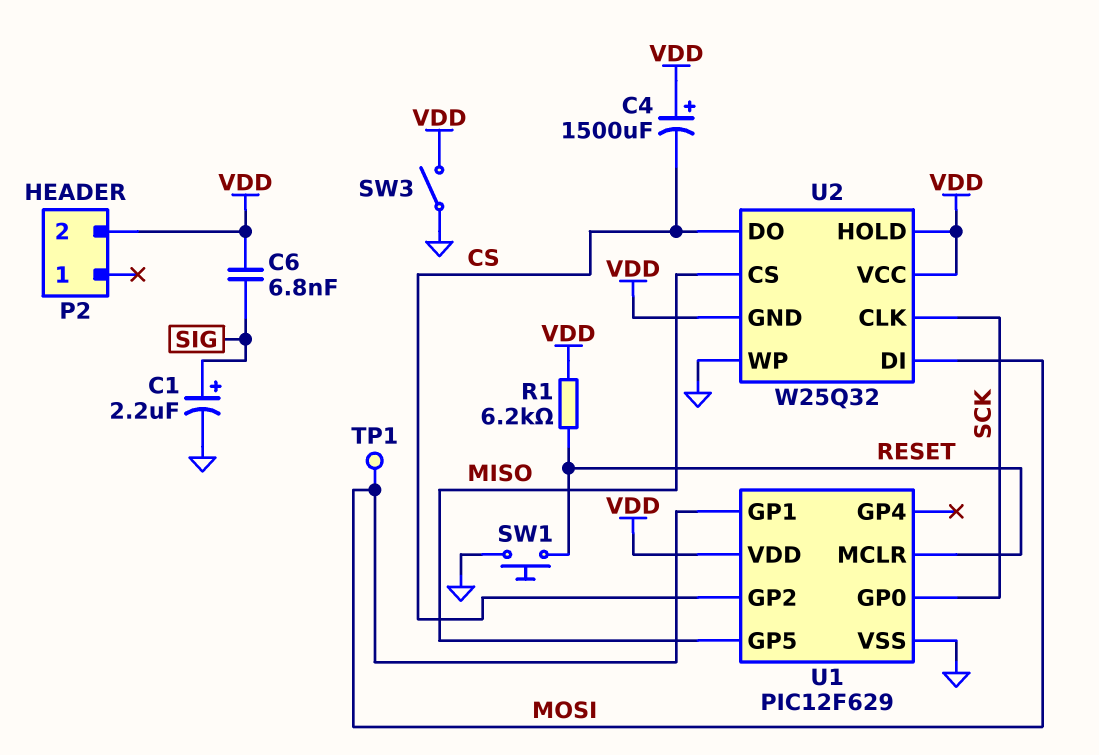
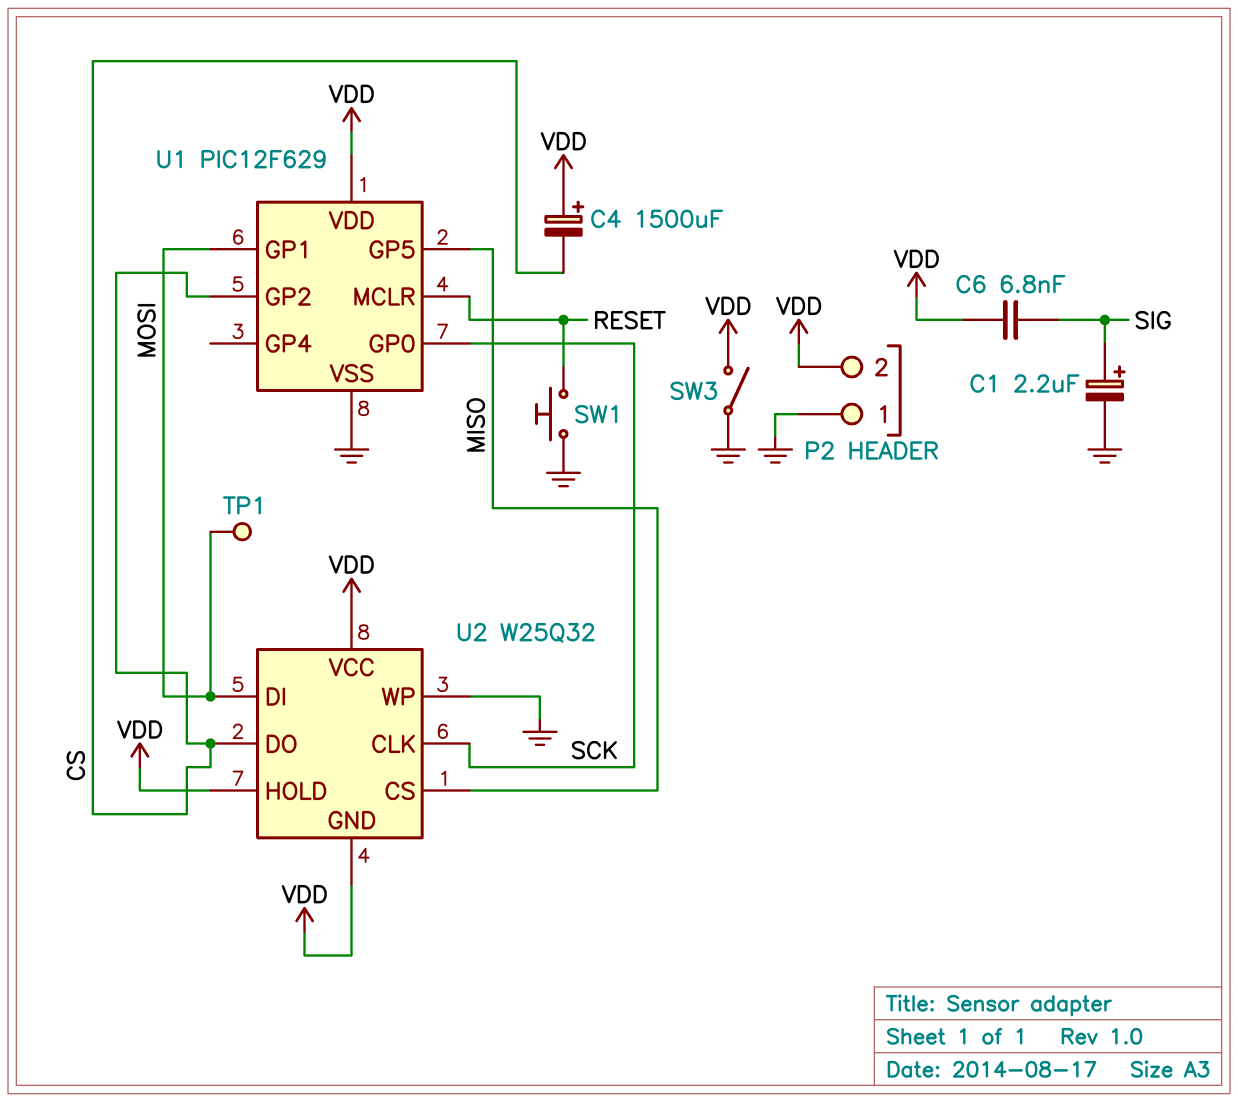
P2 pin 1: none -> GND
R1: 6.2k (RESET, VDD) -> none

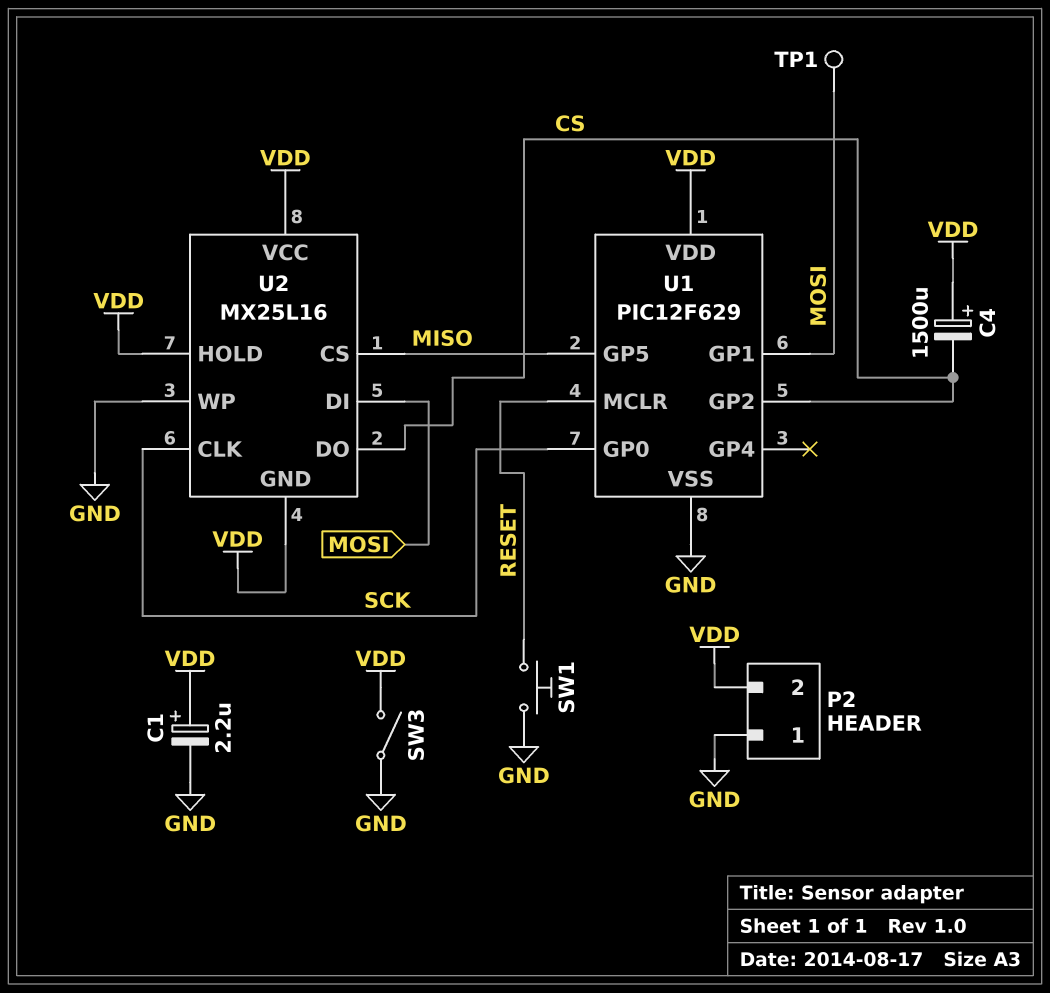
C1: 2.2uF (plus SIG, minus GND) -> 2.2uF (plus VDD, minus GND)
C6: 6.8nF (SIG, VDD) -> none
U2: W25Q32 -> MX25L16

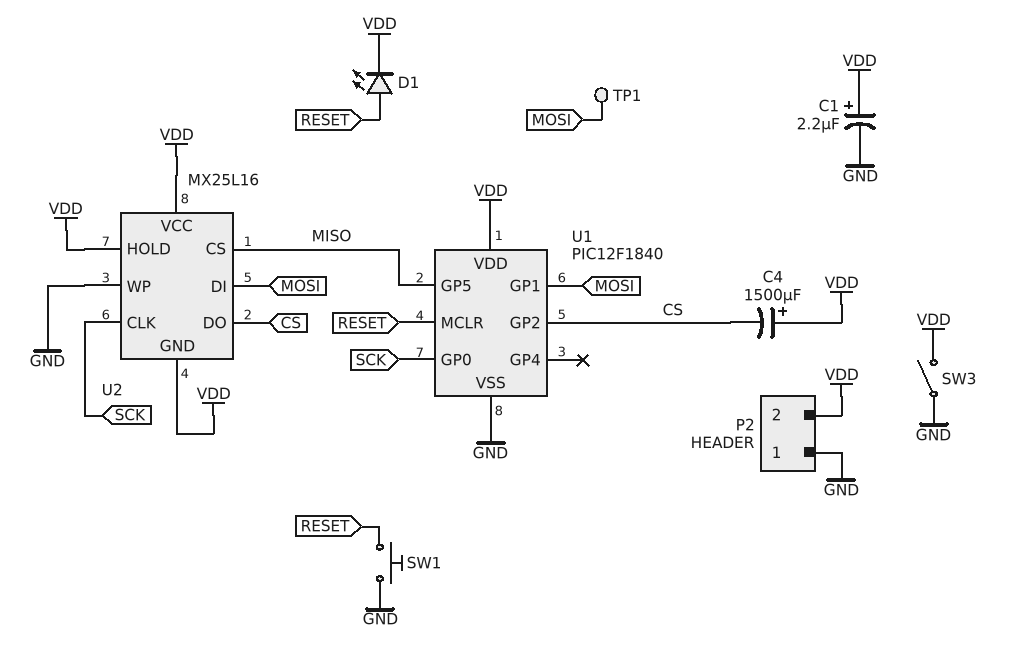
D1: none -> LED (A RESET, K VDD)
U1: PIC12F629 -> PIC12F1840

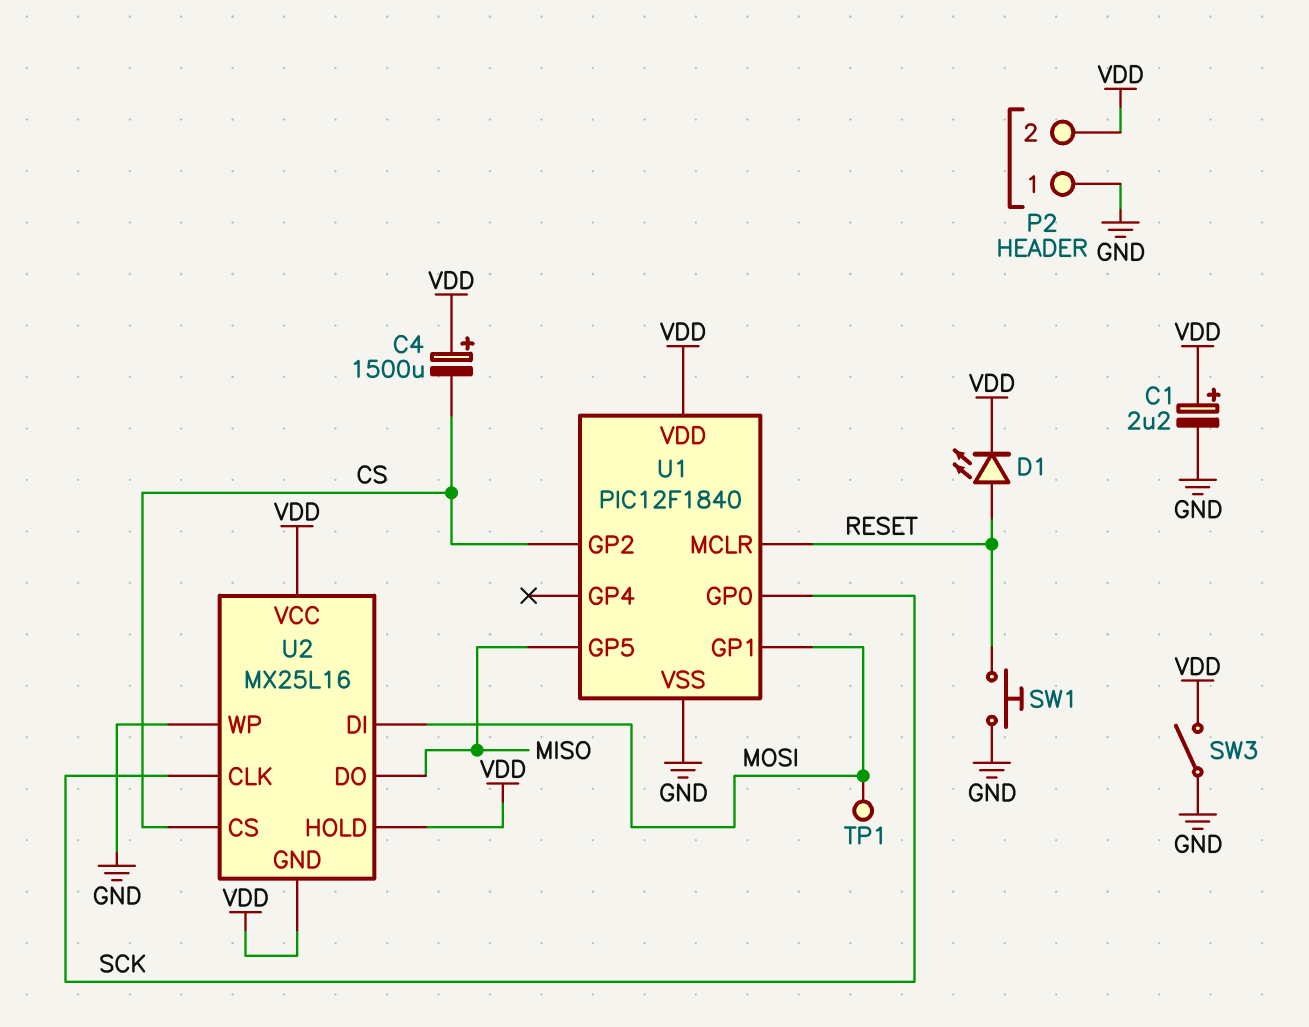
U2 pin CS: MISO -> CS
U2 pin DO: CS -> MISO

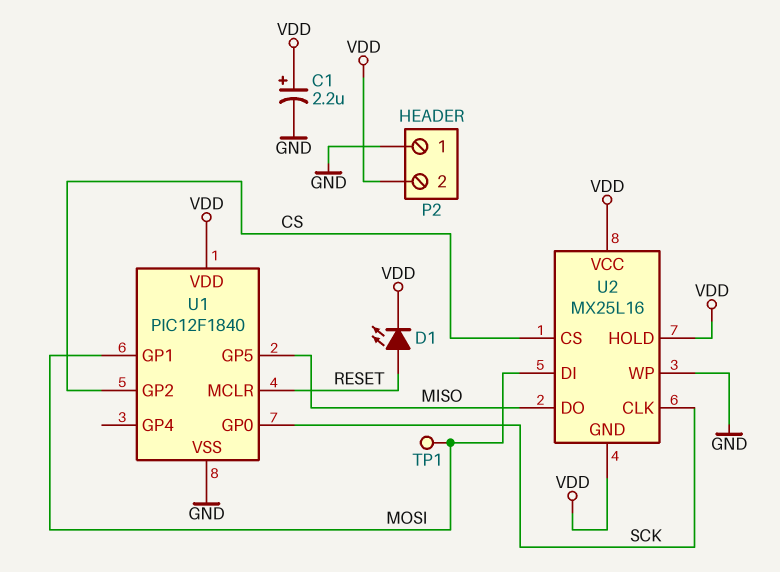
C4: 1500uF (plus VDD, minus CS) -> none
SW1: button (GND, RESET) -> none
SW3: switch (GND, VDD) -> none

